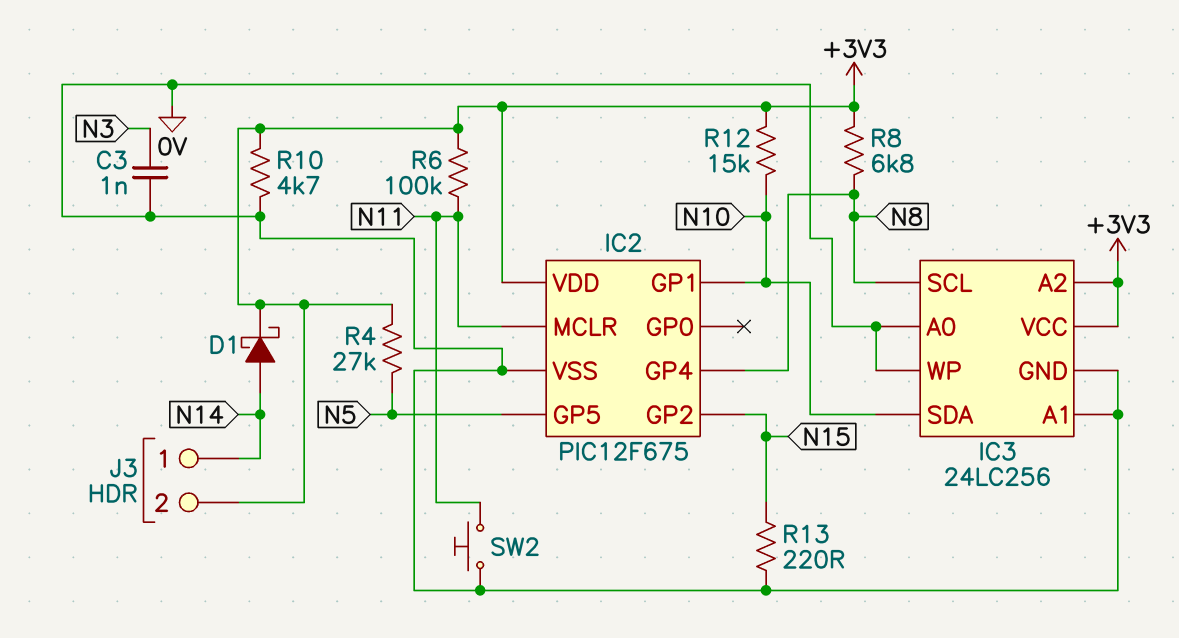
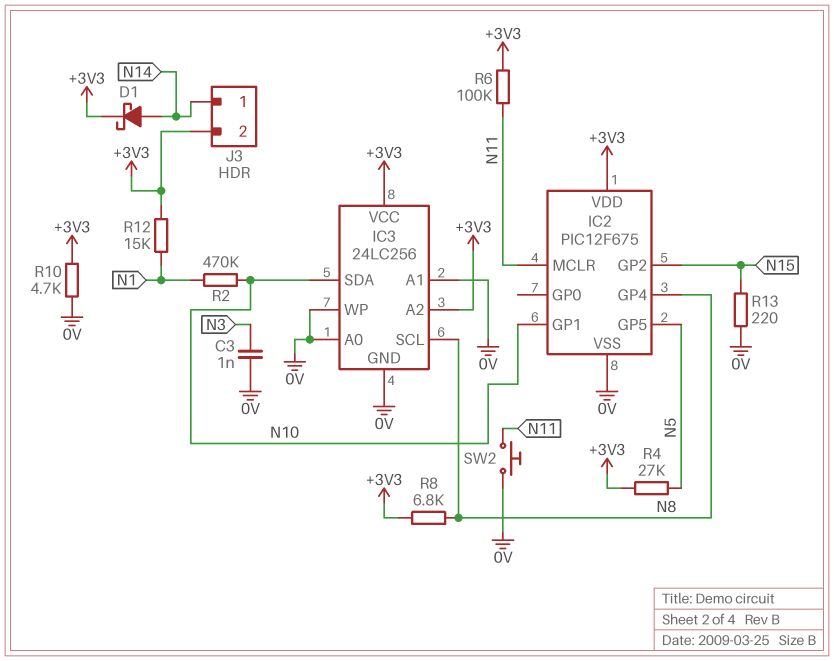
R2: none -> 470k (N1, N10)
R12: 15k (+3V3, N10) -> 15k (+3V3, N1)

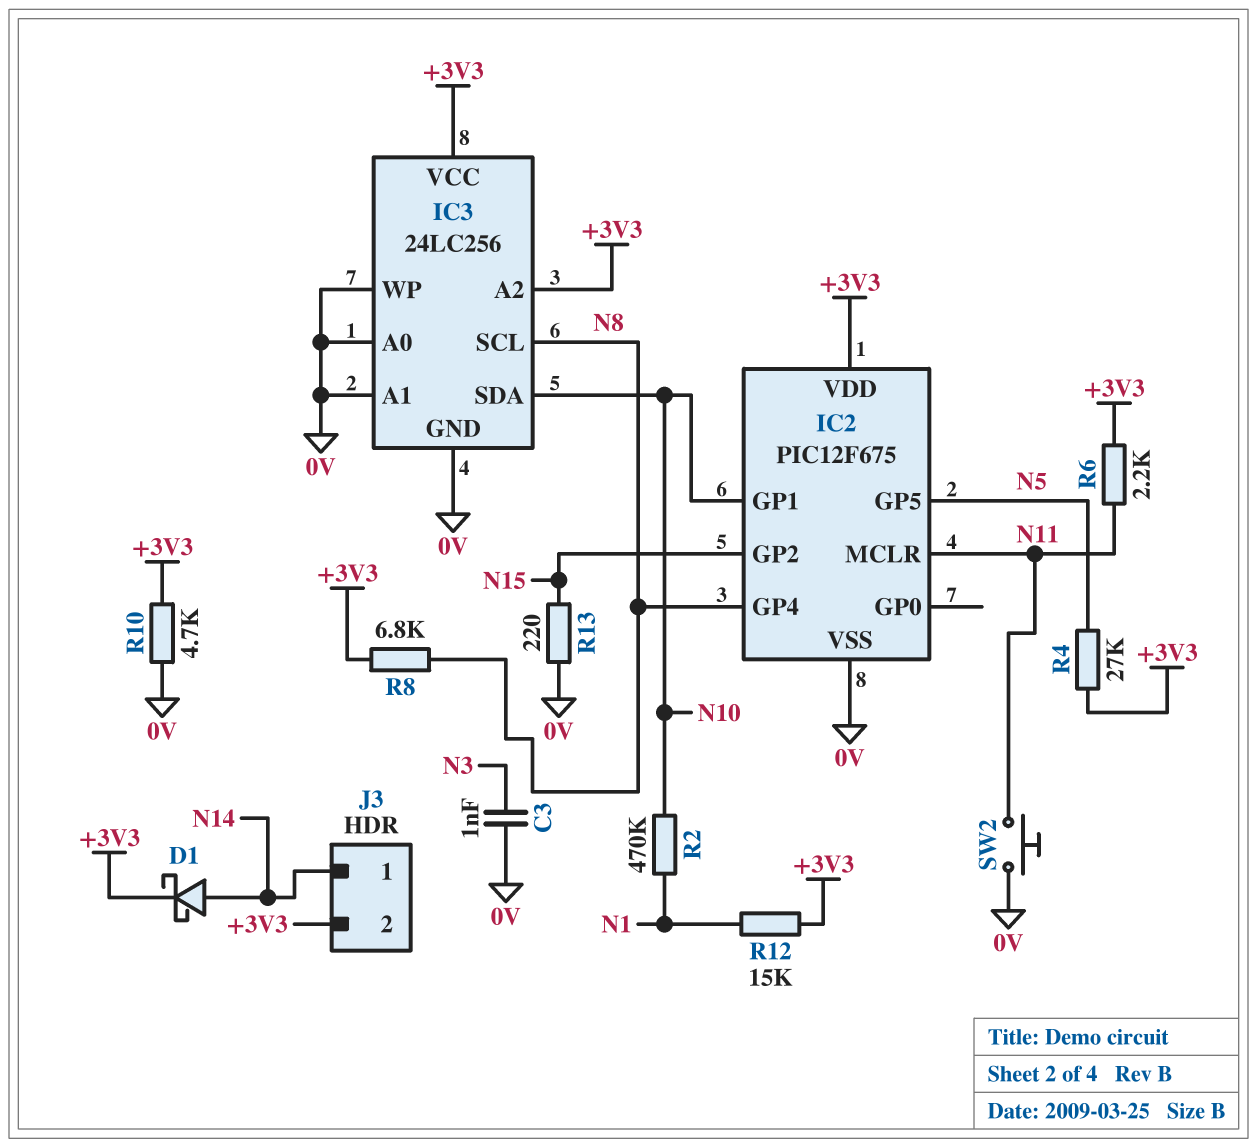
R6: 100k (+3V3, N11) -> 2.2k (+3V3, N11)

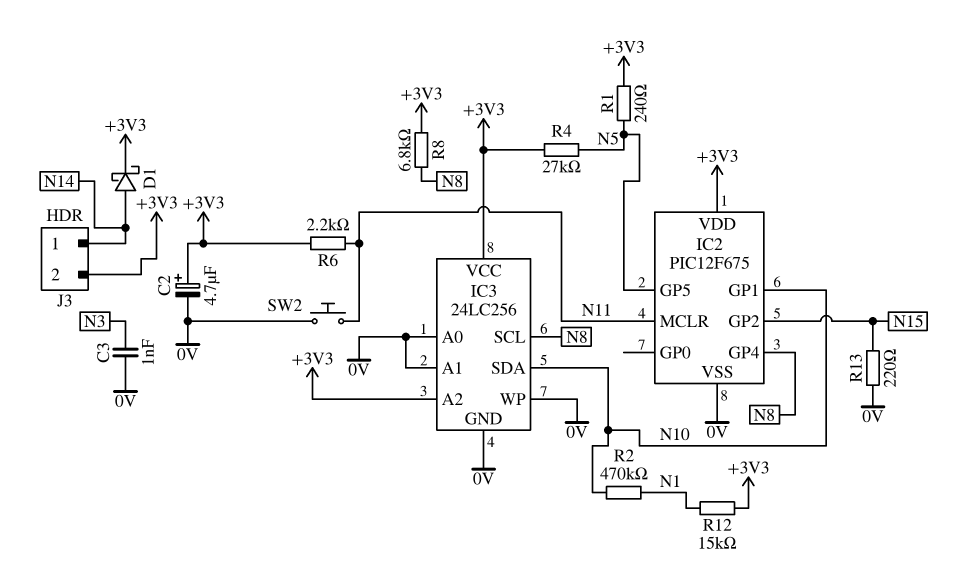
C2: none -> 4.7uF (plus +3V3, minus 0V)
R1: none -> 240 (+3V3, N5)
R10: 4.7k (+3V3, 0V) -> none

